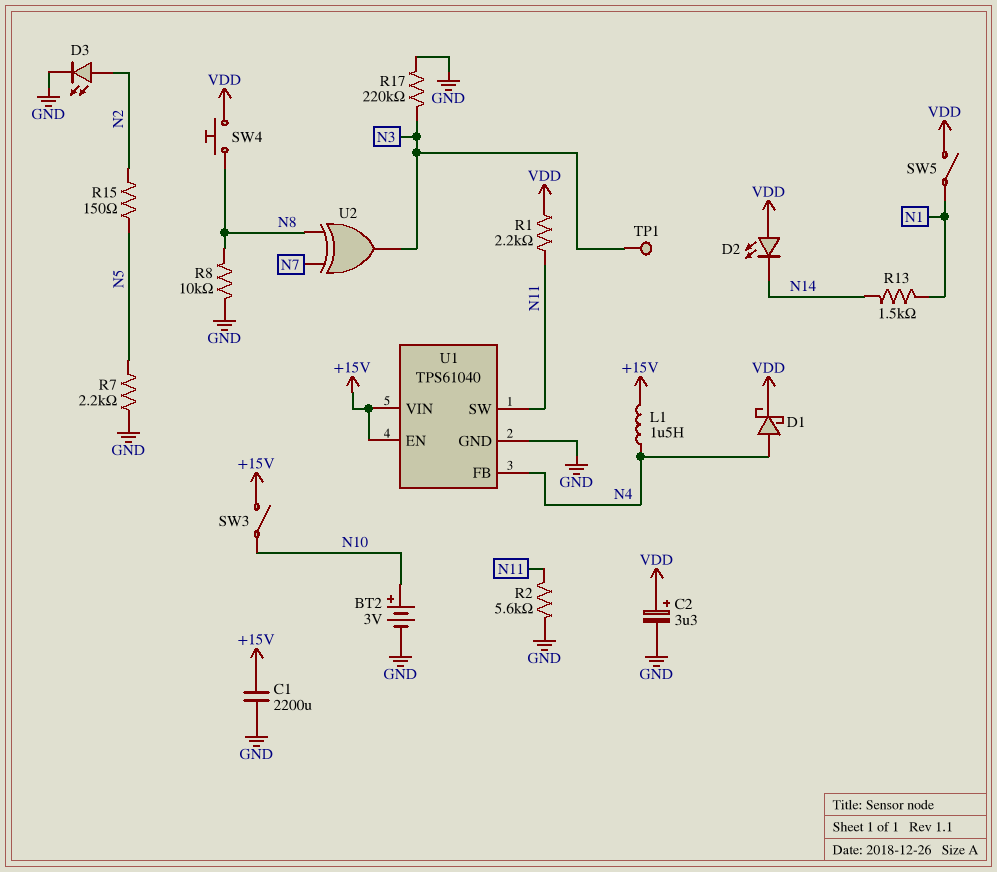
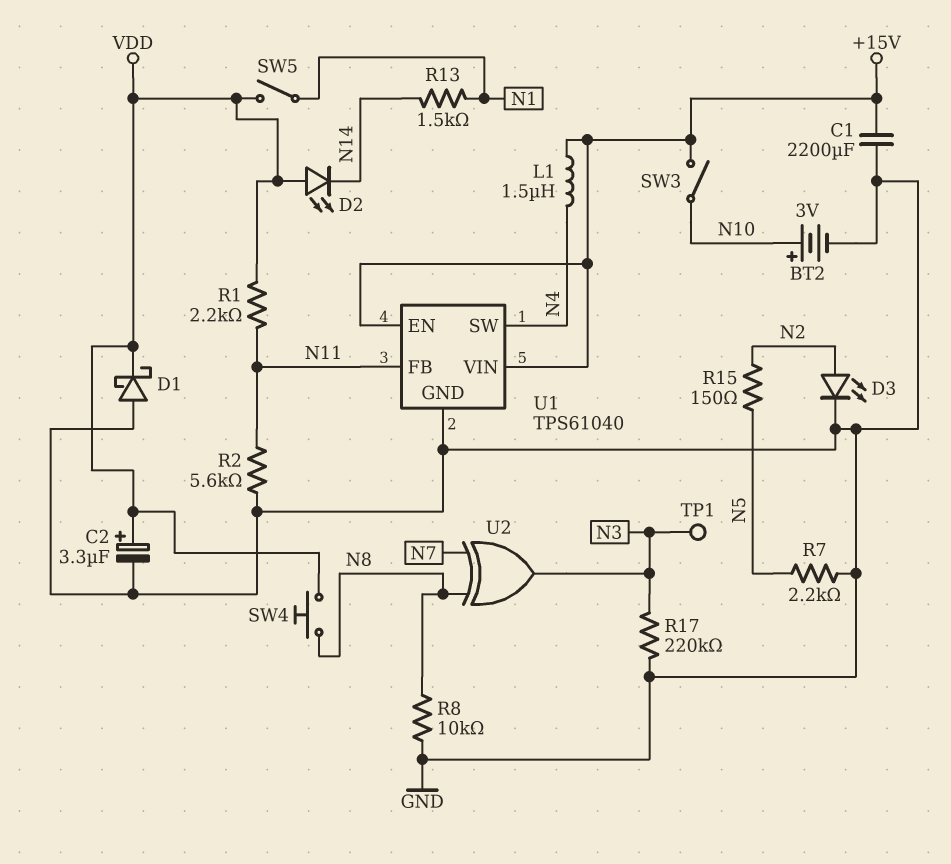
D1: schottky (A N4, K VDD) -> schottky (A GND, K VDD)
U1 pin FB: N4 -> N11
U1 pin SW: N11 -> N4

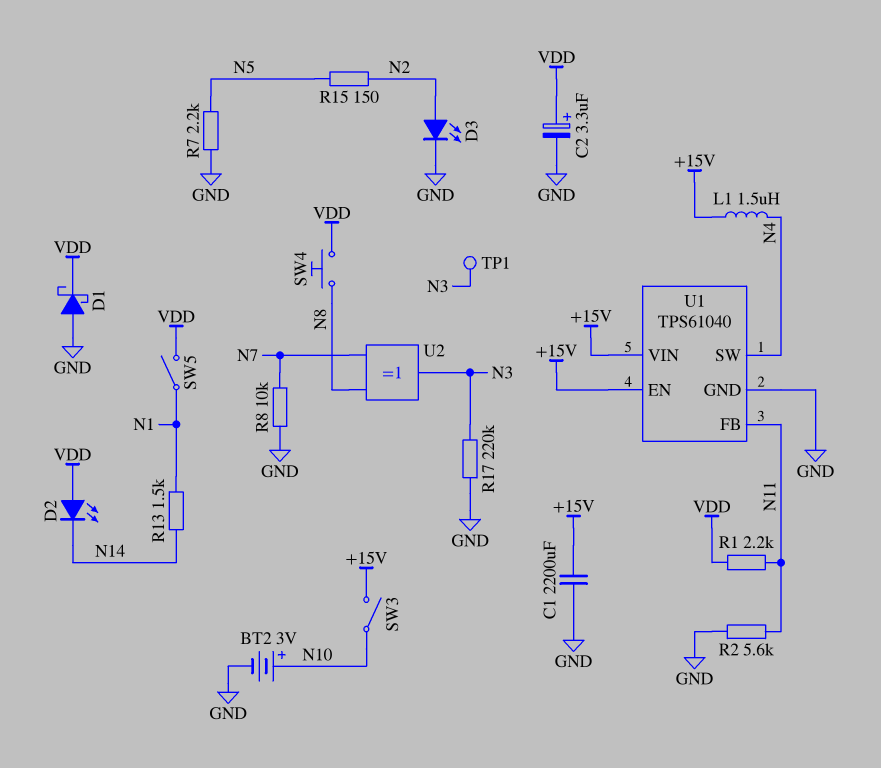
R8: 10k (GND, N8) -> 10k (GND, N7)

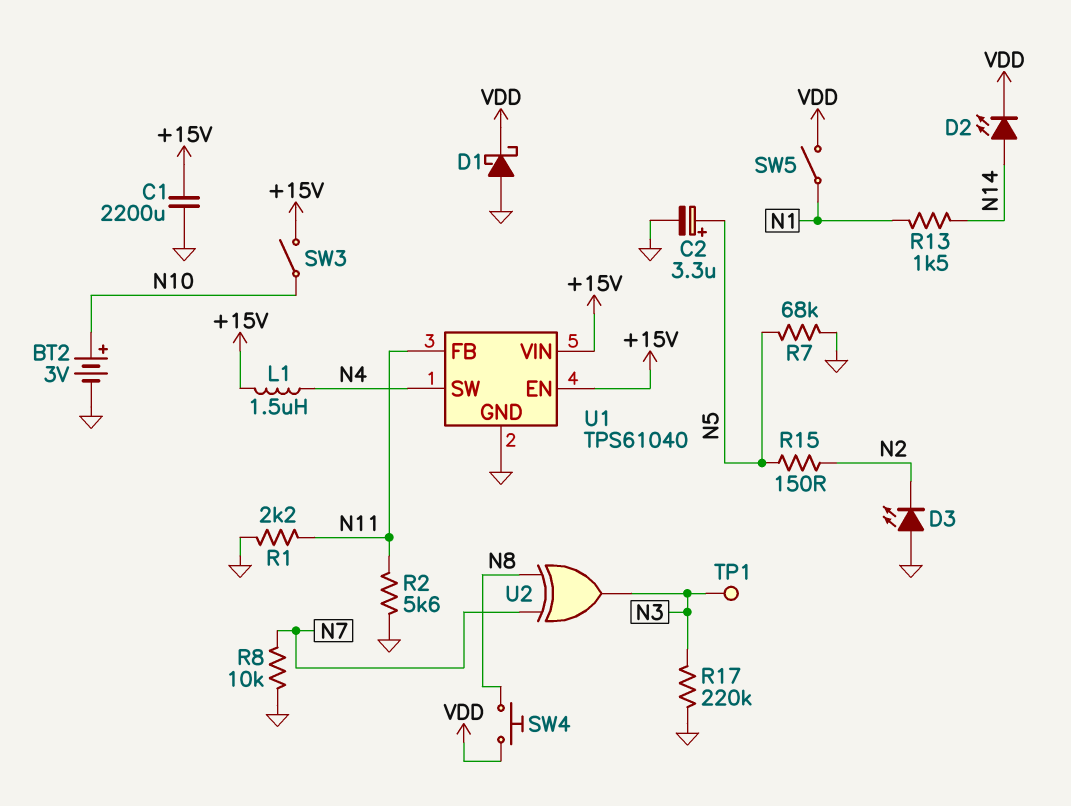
C2: 3.3uF (plus VDD, minus GND) -> 3.3uF (plus N5, minus GND)
D2: LED (A VDD, K N14) -> LED (A N14, K VDD)
D3: LED (A N2, K GND) -> LED (A GND, K N2)
R1: 2.2k (N11, VDD) -> 2.2k (GND, N11)
R7: 2.2k (GND, N5) -> 68k (GND, N5)

